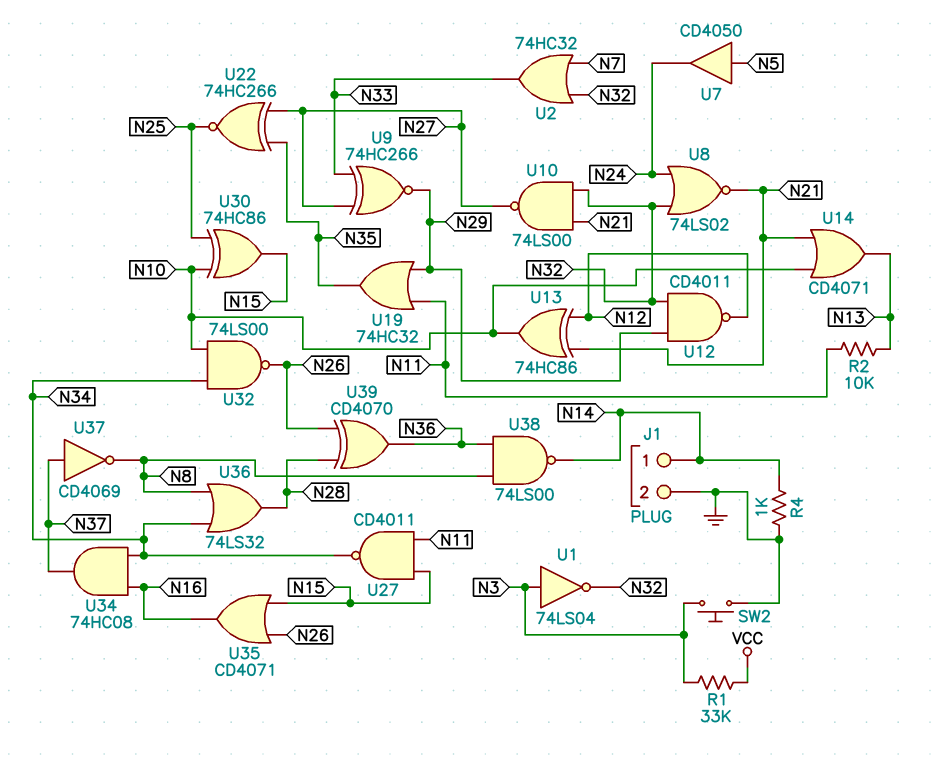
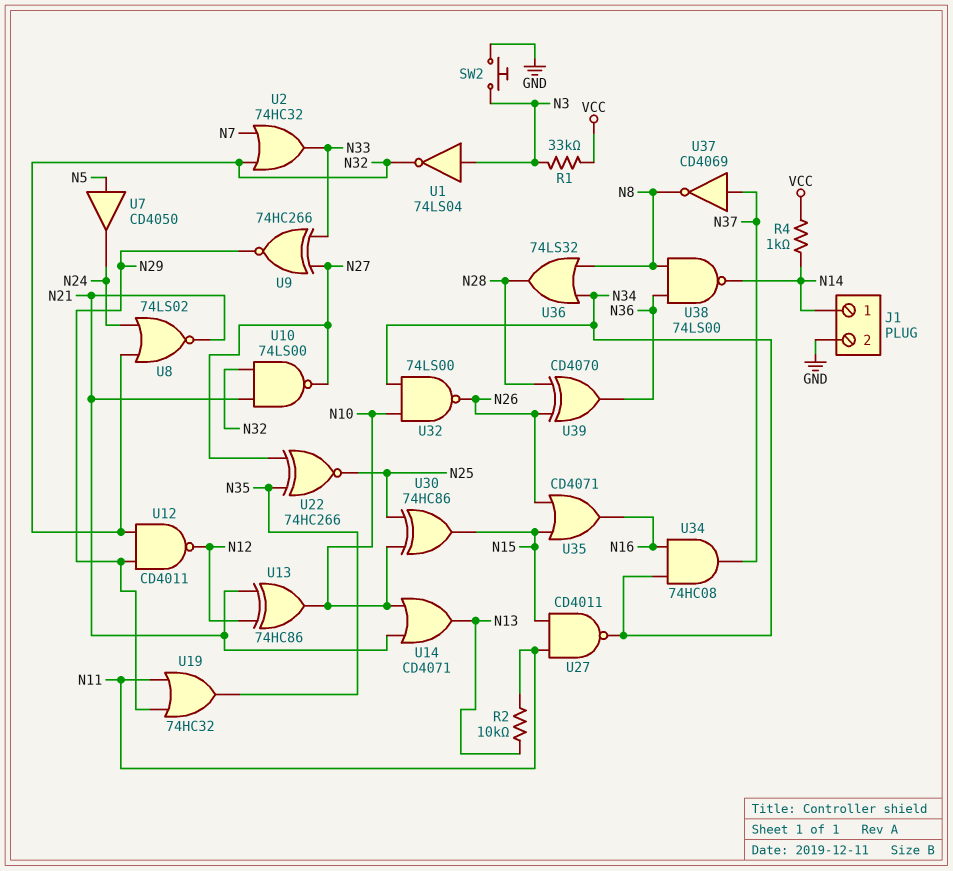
R4: 1k (GND, N14) -> 1k (N14, VCC)

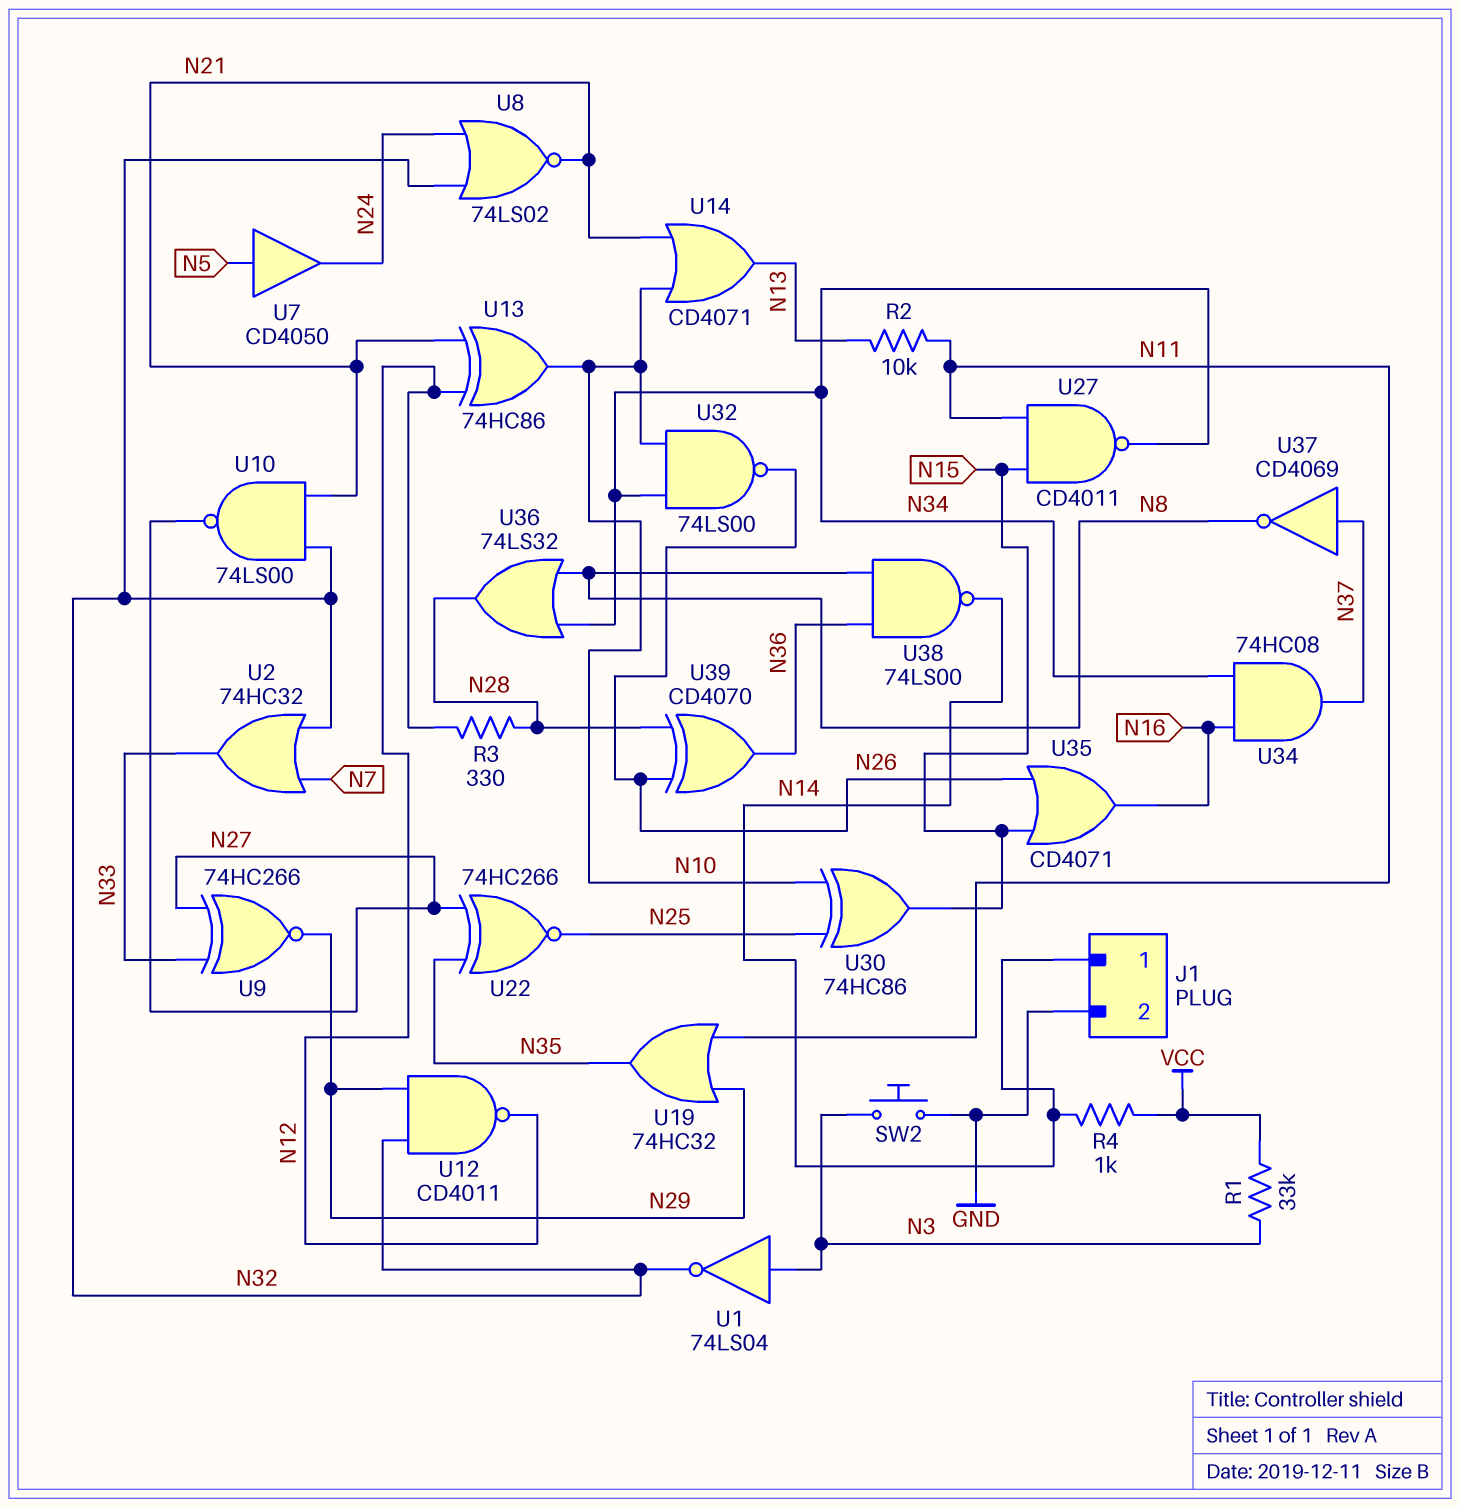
R3: none -> 330 (N12, N28)

